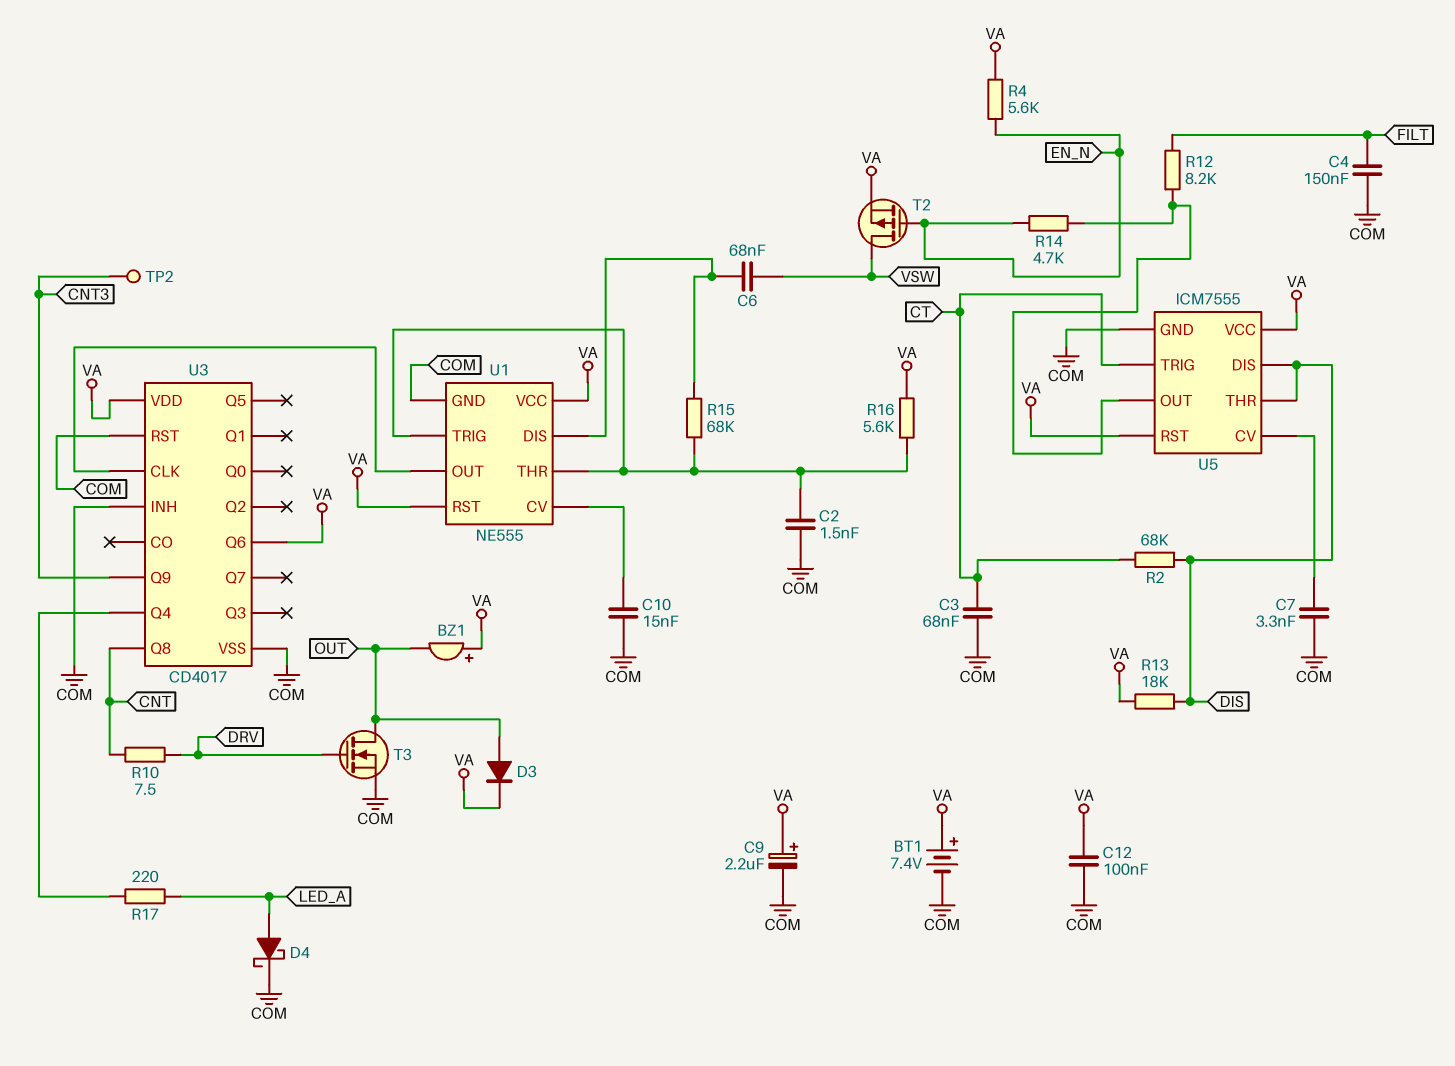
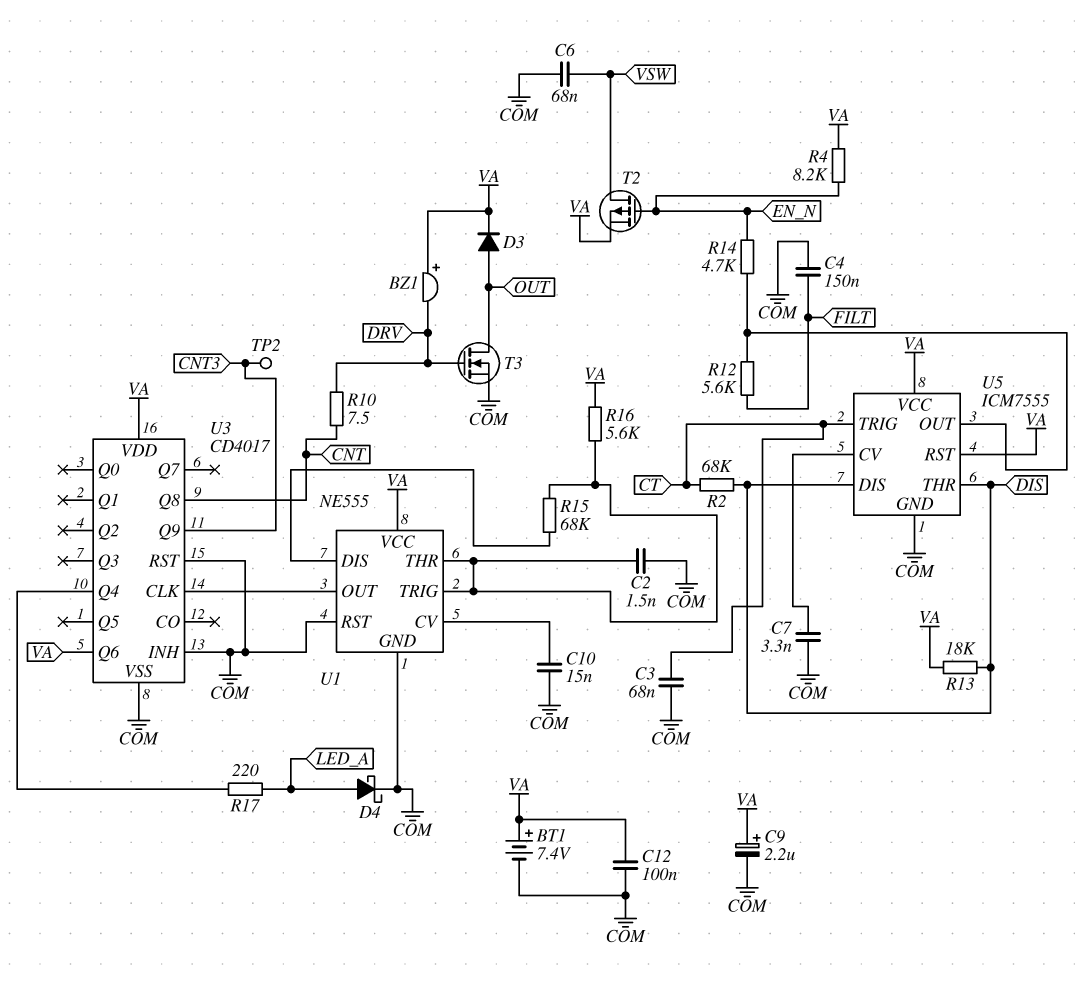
BZ1: buzzer (plus VA, minus OUT) -> buzzer (plus VA, minus DRV)
C6: 68nF (U1/DIS, VSW) -> 68nF (COM, VSW)
R4: 5.6k (EN_N, VA) -> 8.2k (EN_N, VA)
R12: 8.2k (FILT, U5/OUT) -> 5.6k (FILT, U5/OUT)
U1 pin RST: VA -> COM

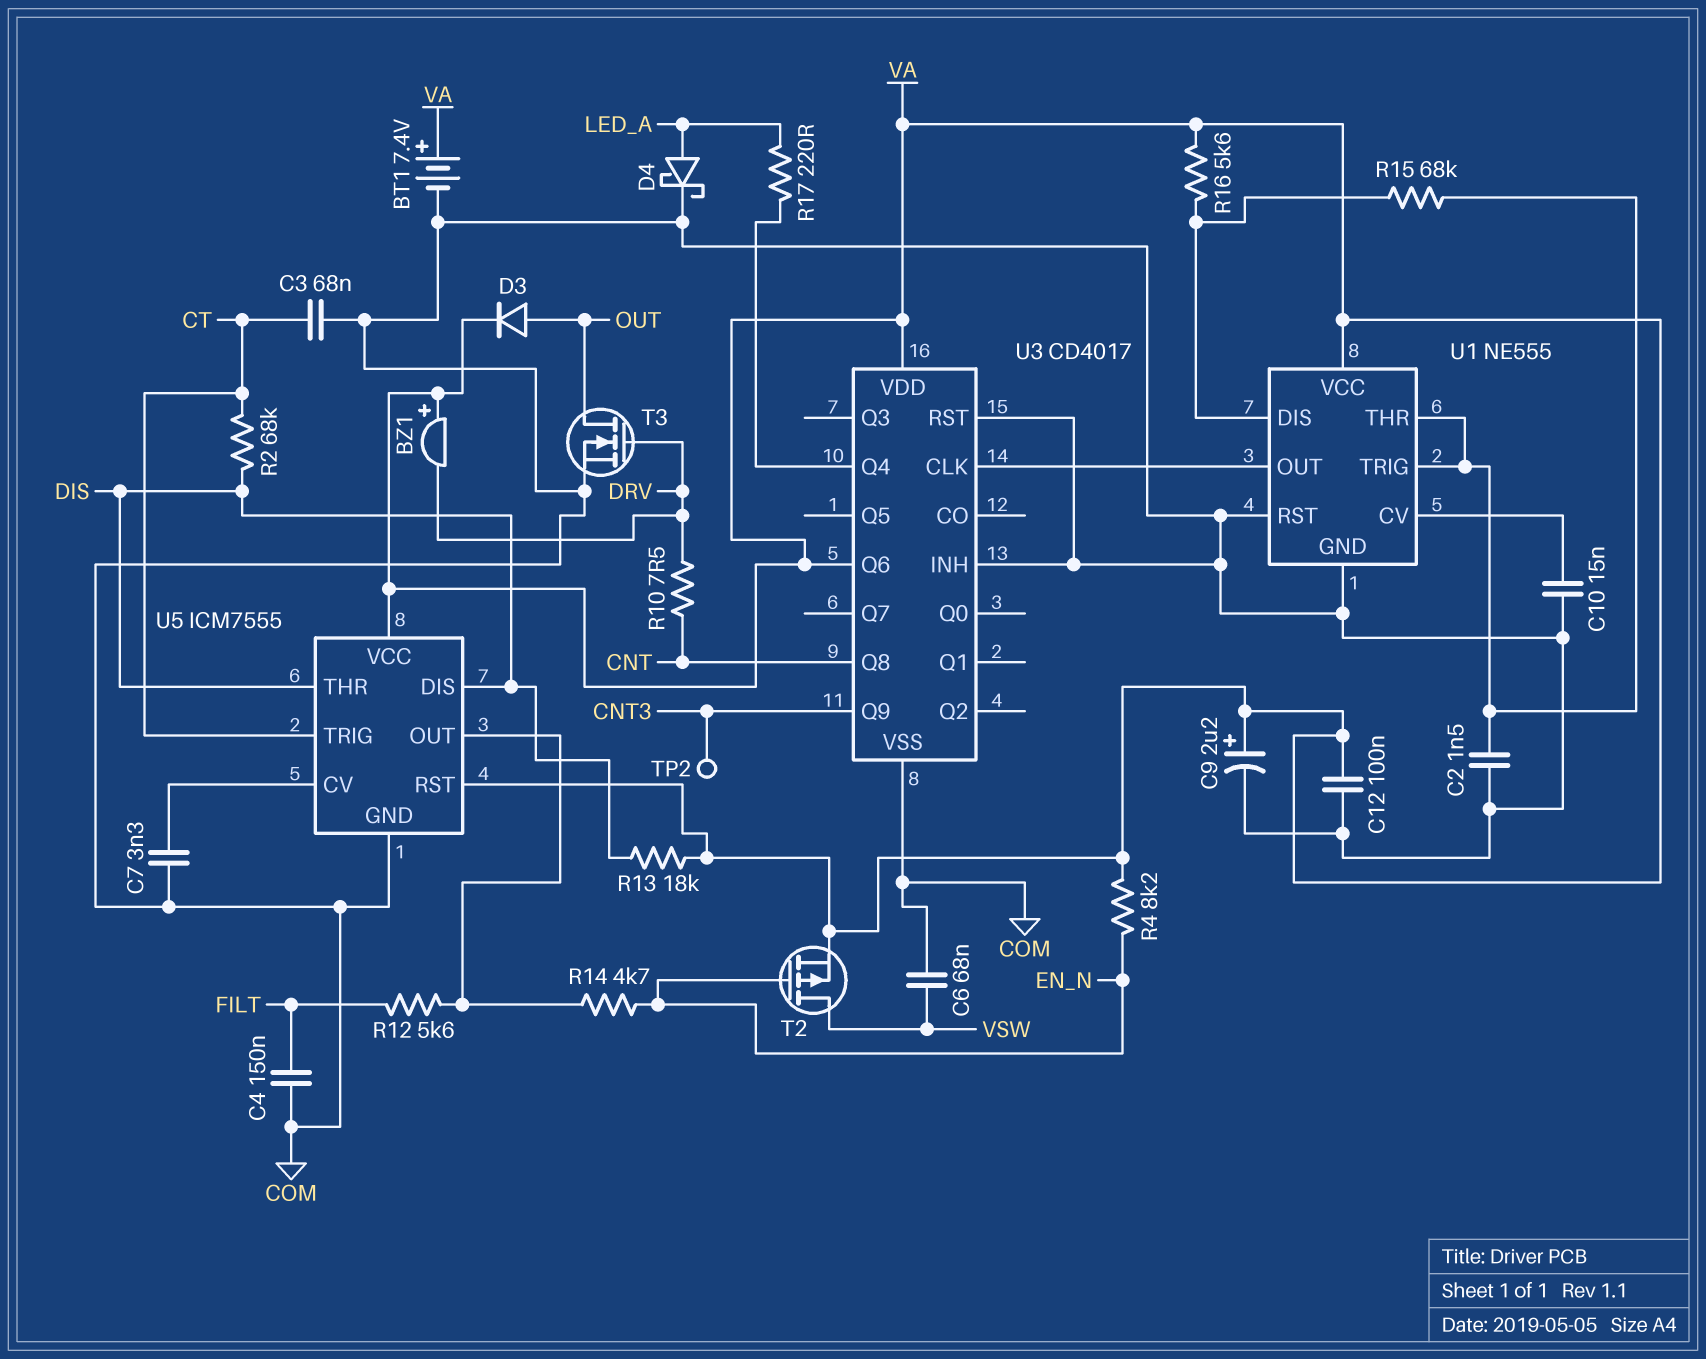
R16: 5.6k (U1/THR, VA) -> 5.6k (U1/DIS, VA)

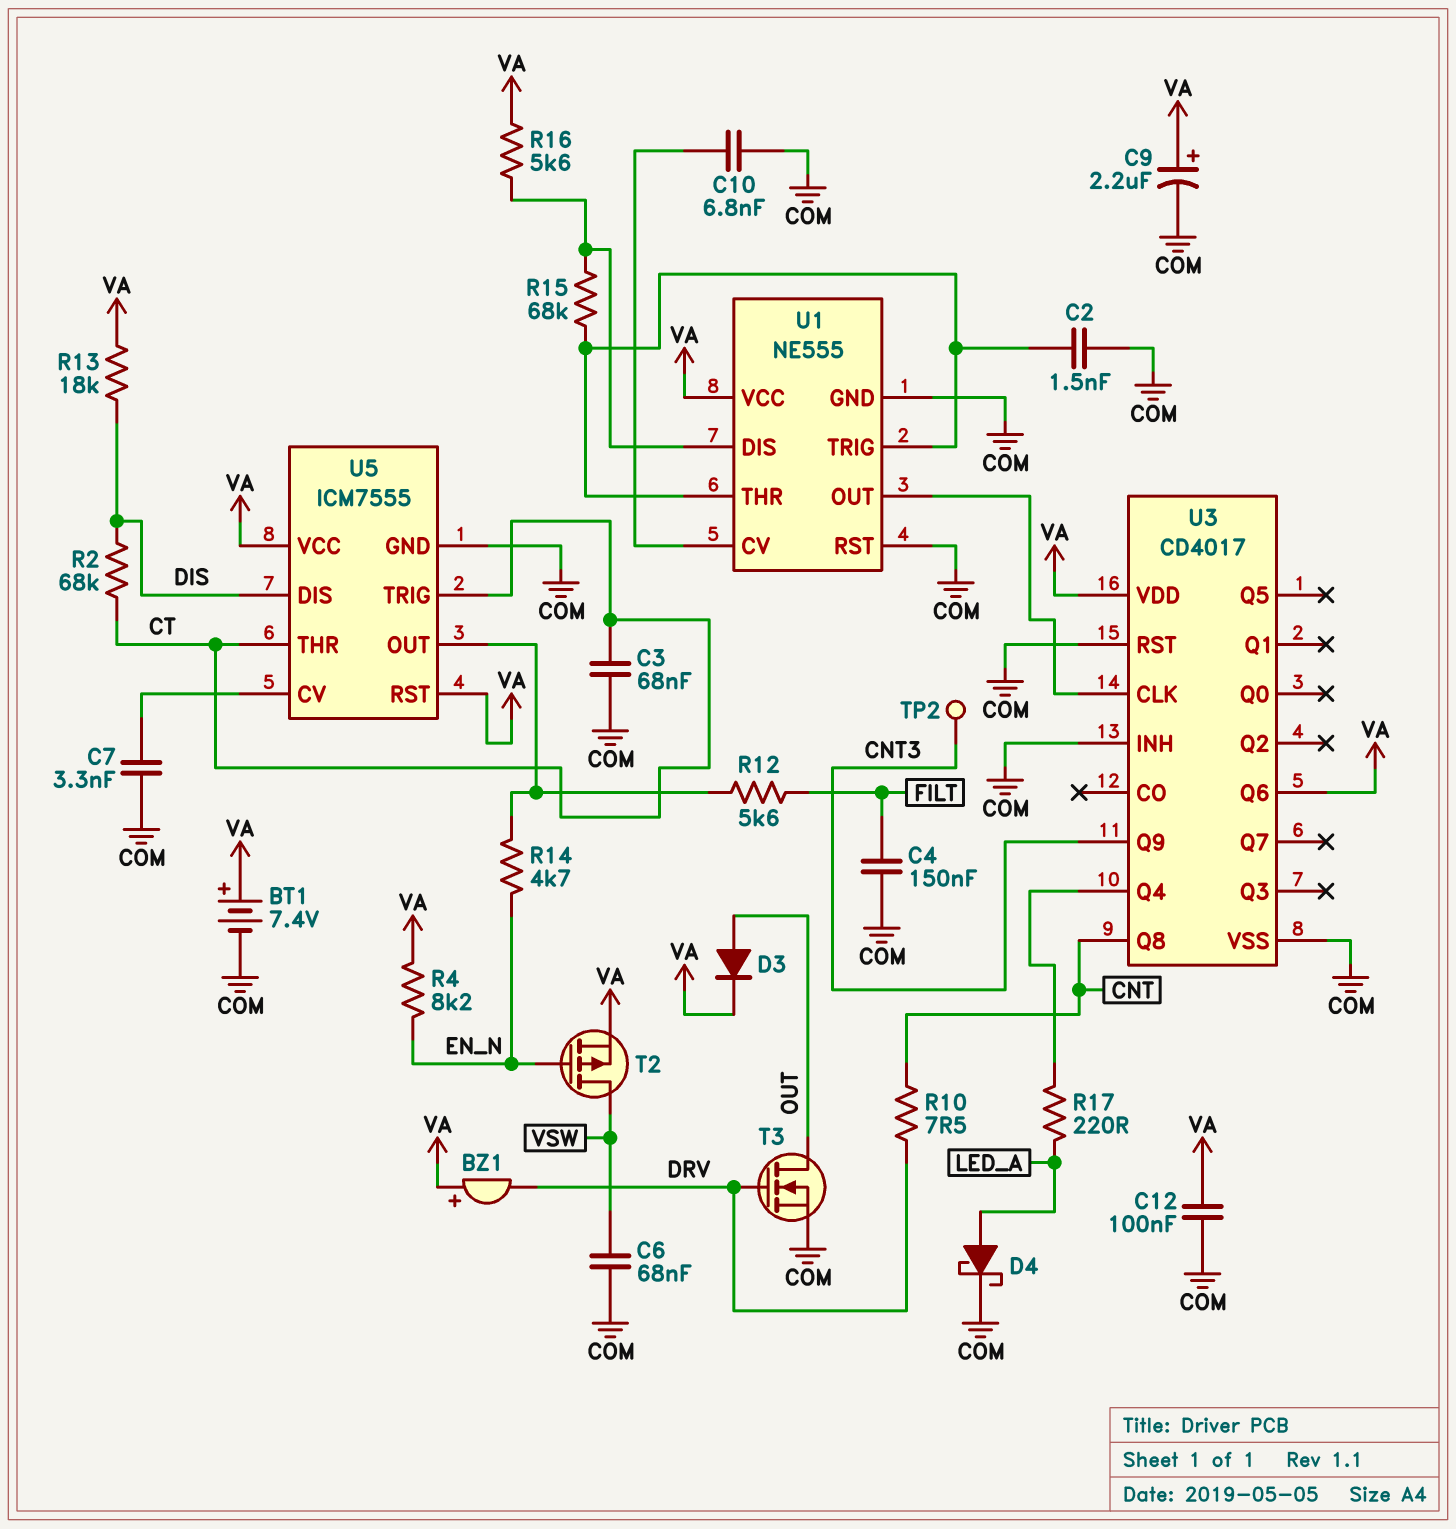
C10: 15nF (COM, U1/CV) -> 6.8nF (COM, U1/CV)
U5 pin THR: DIS -> CT

